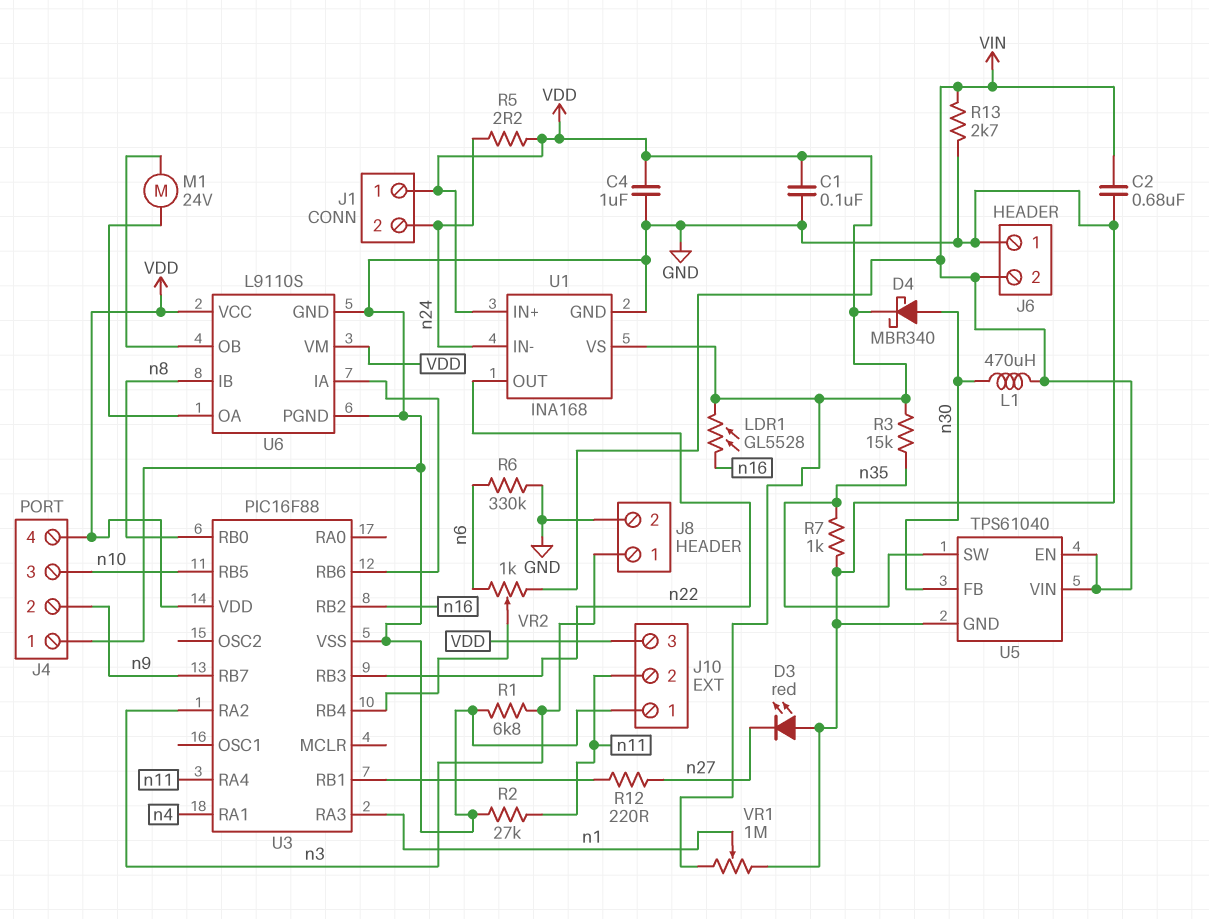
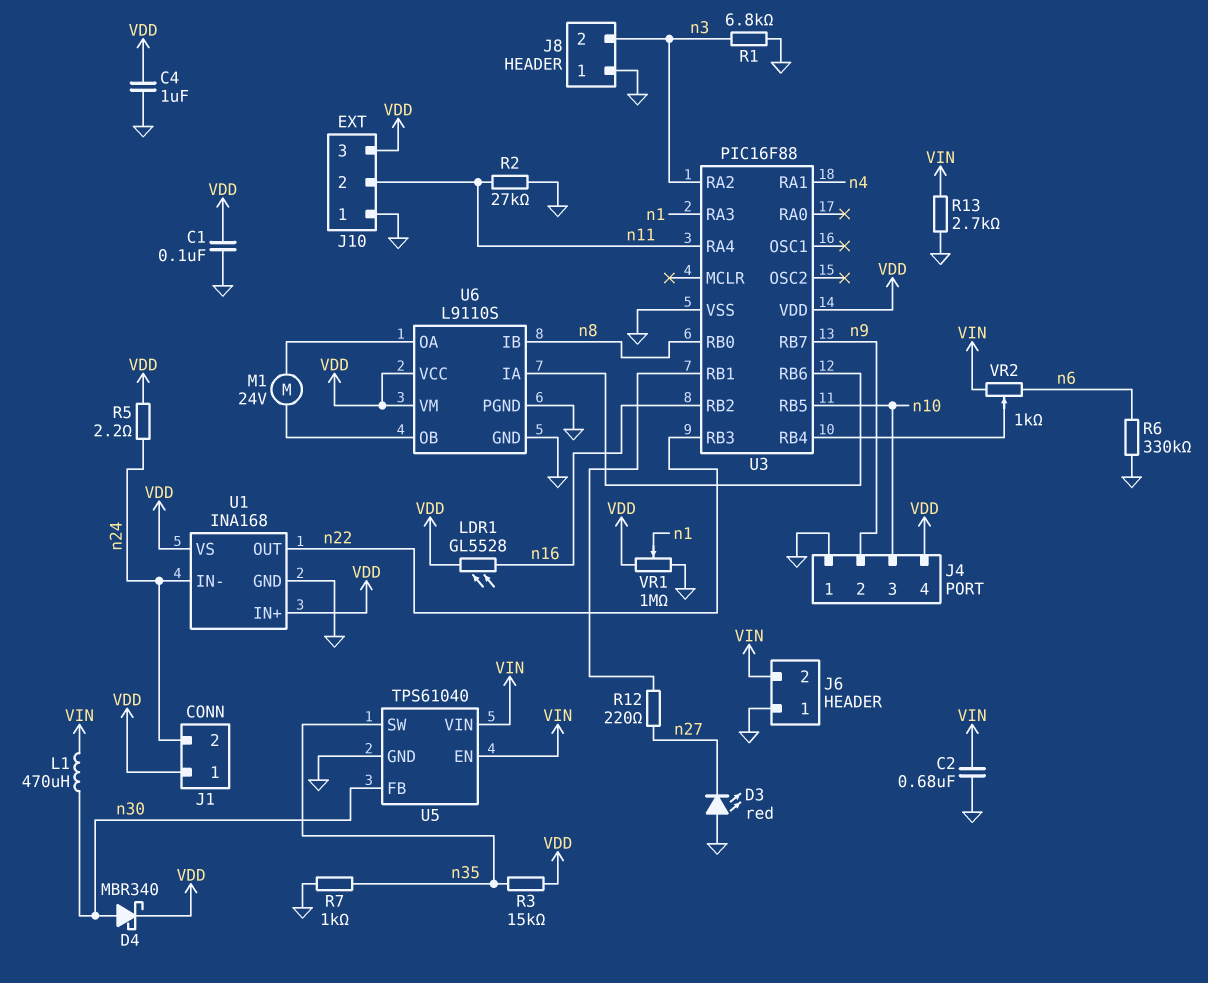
J8 pin 1: n3 -> GND
J8 pin 2: GND -> n3

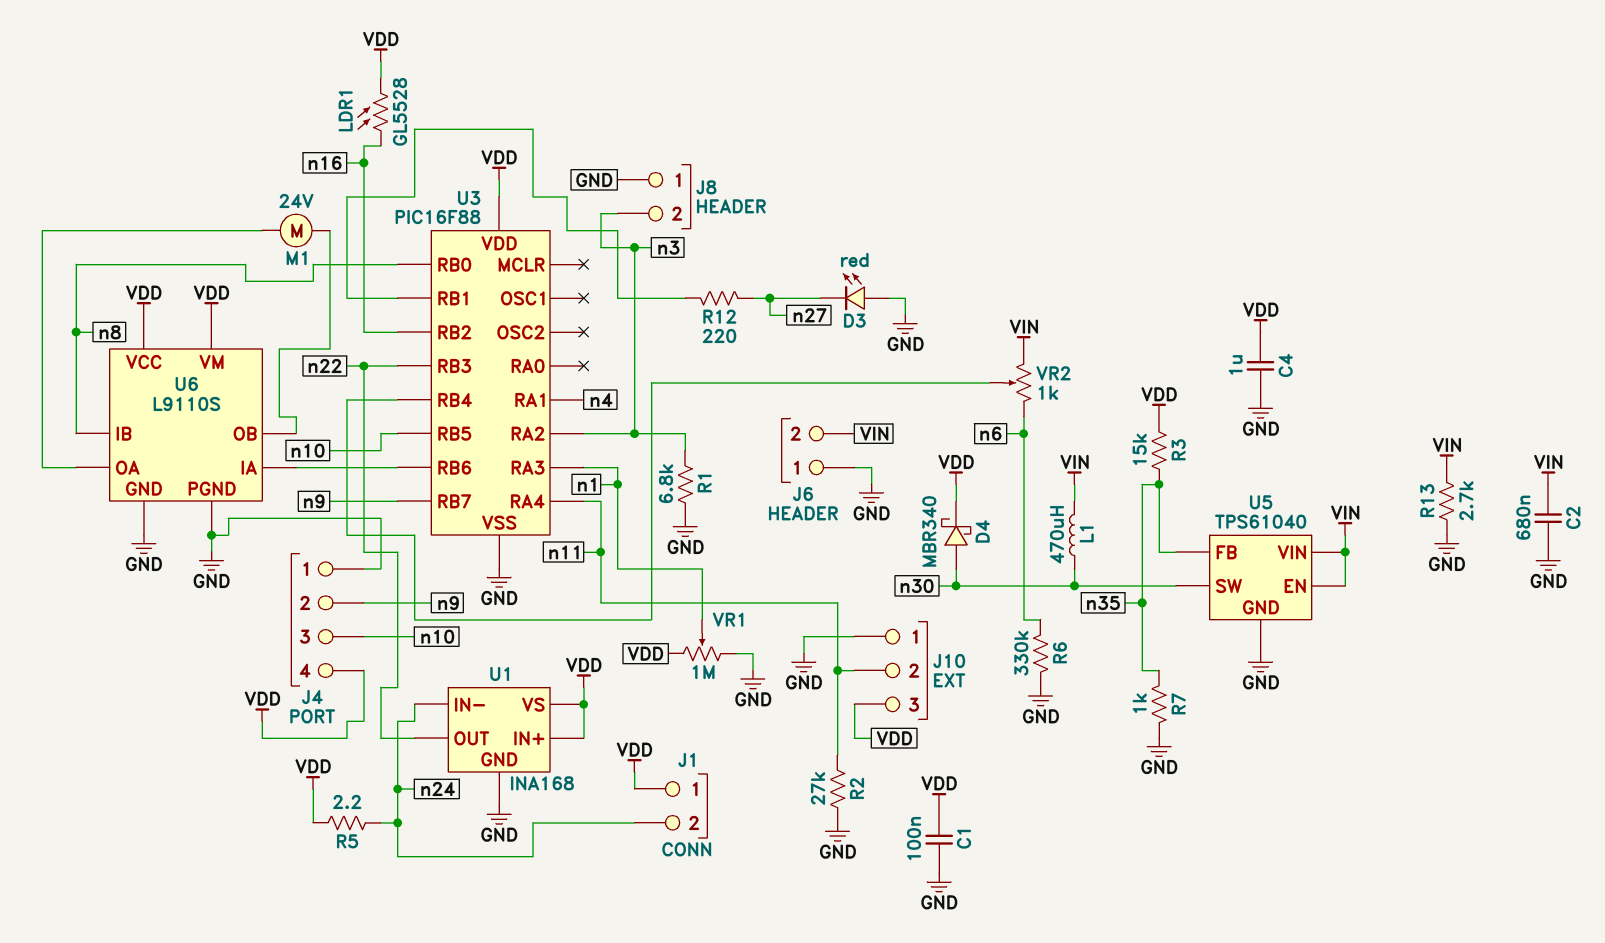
U5 pin FB: n30 -> n35
U5 pin SW: n35 -> n30

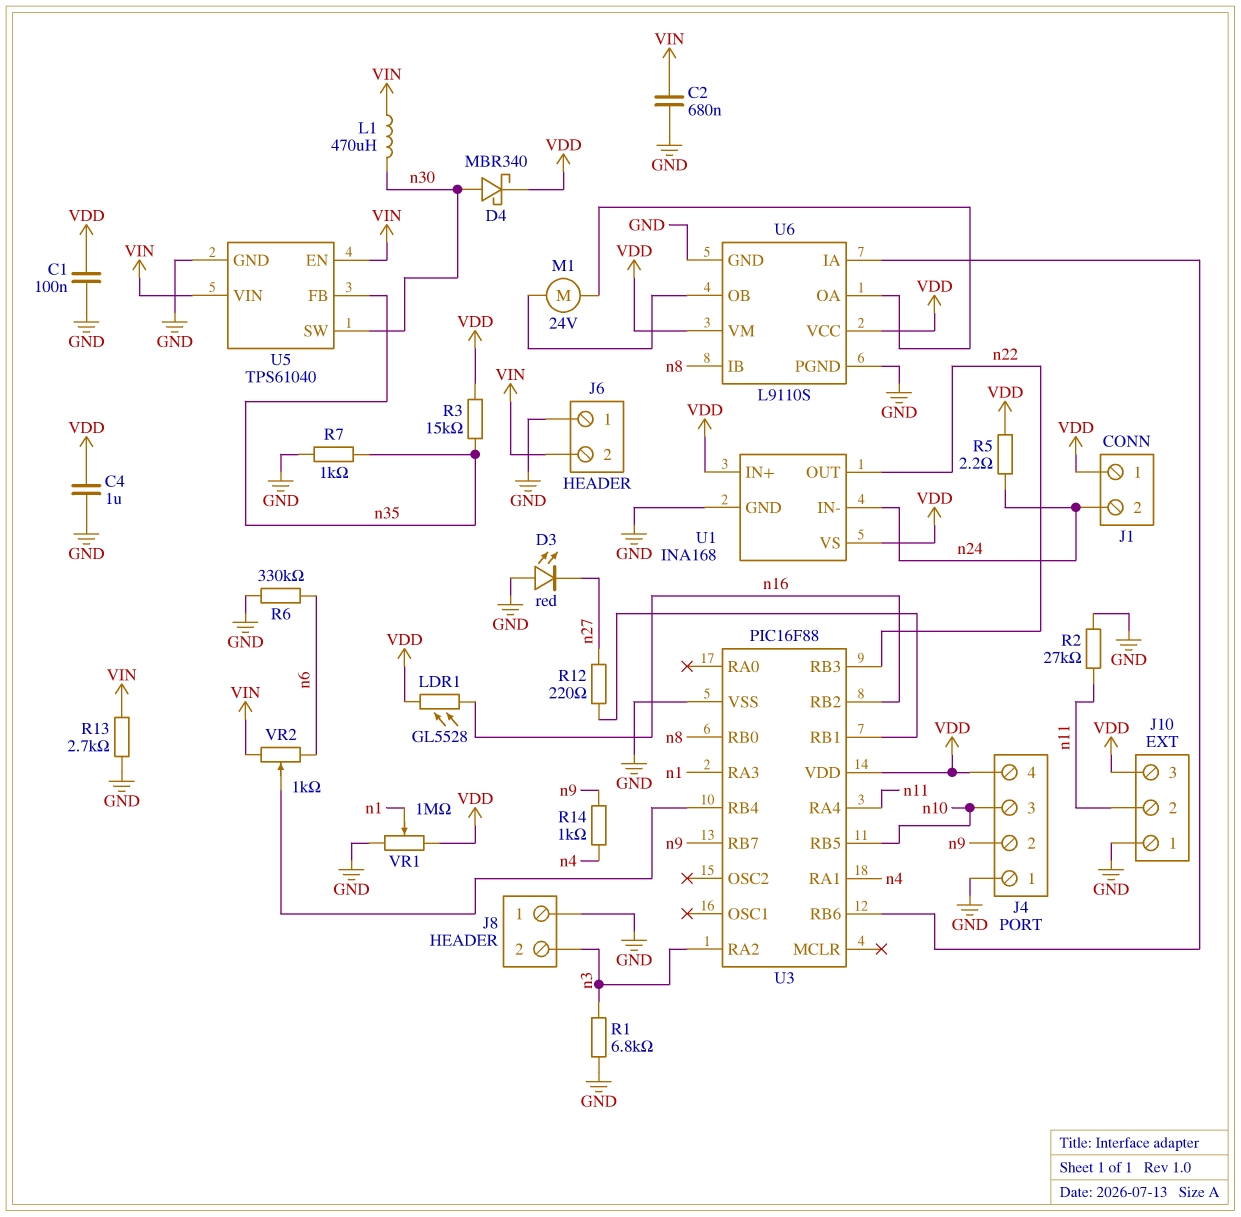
R14: none -> 1k (n4, n9)

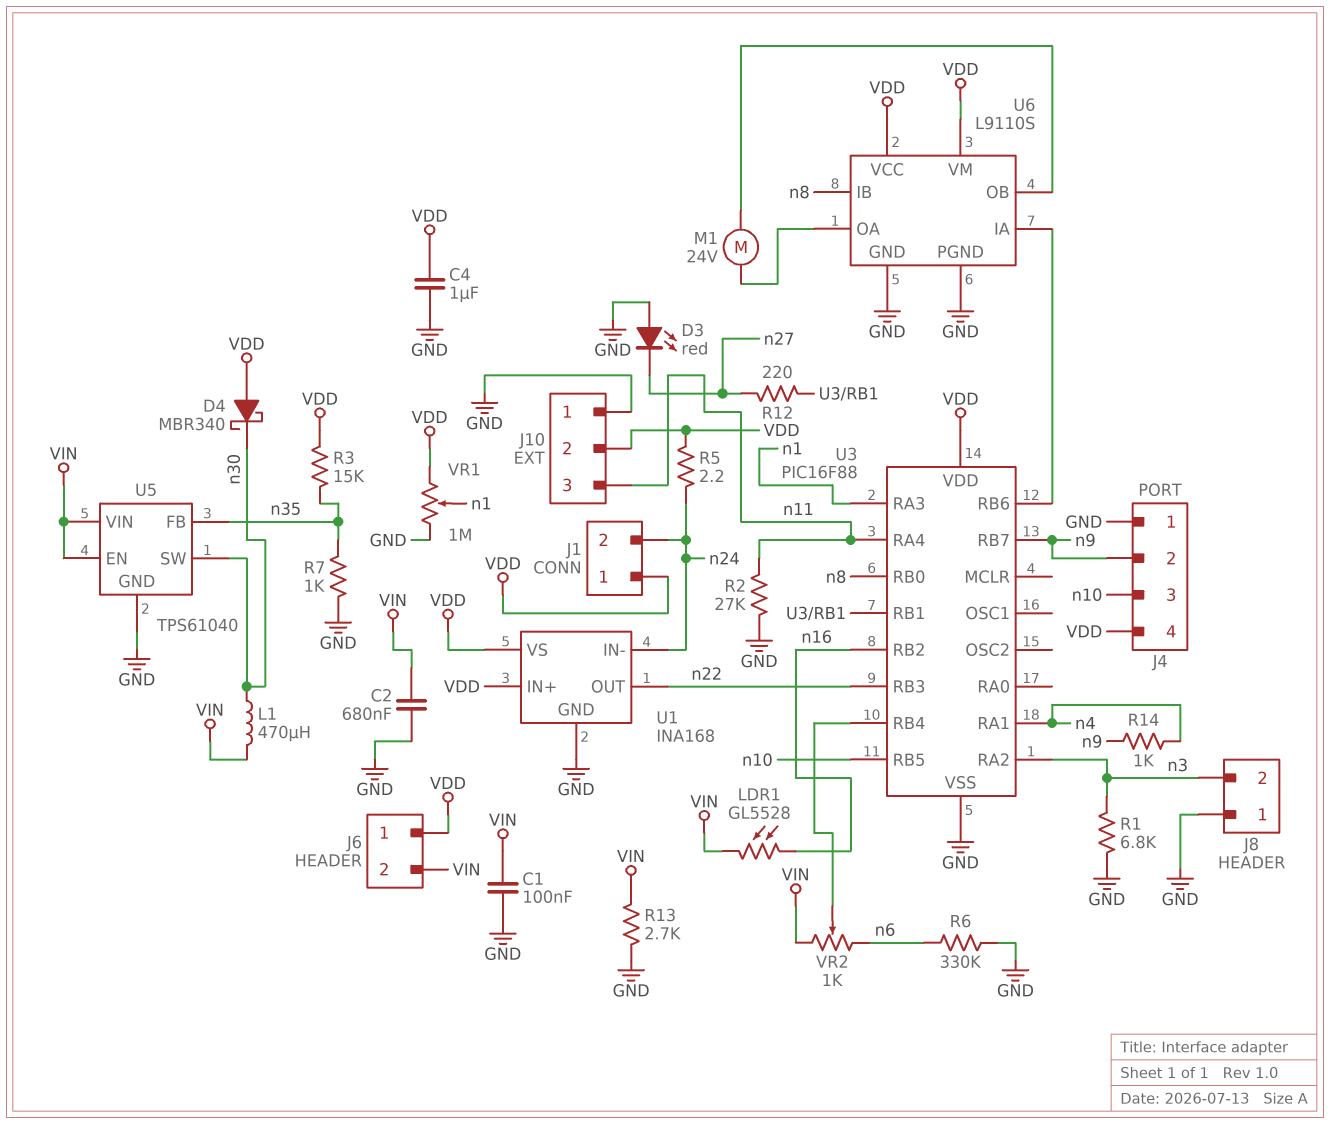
C1: 100nF (GND, VDD) -> 100nF (GND, VIN)
D4: schottky MBR340 (A n30, K VDD) -> schottky MBR340 (A VDD, K n30)
J6 pin 1: GND -> VDD
J10 pin 2: n11 -> VDD
J10 pin 3: VDD -> n11
LDR1: GL5528 (VDD, n16) -> GL5528 (VIN, n16)

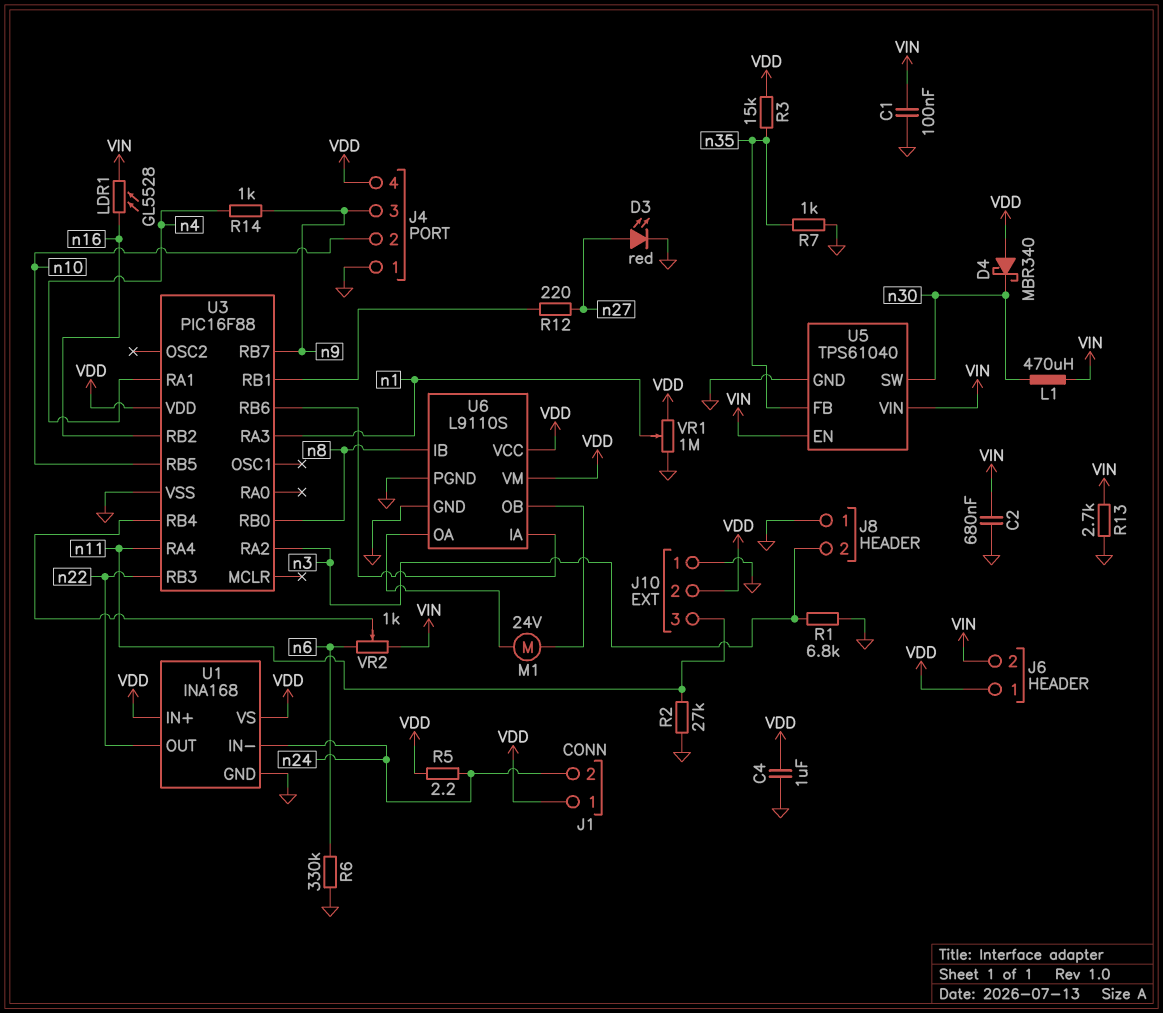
D3: LED red (A GND, K n27) -> LED red (A n27, K GND)
J4 pin 2: n9 -> n10
J4 pin 3: n10 -> n9

